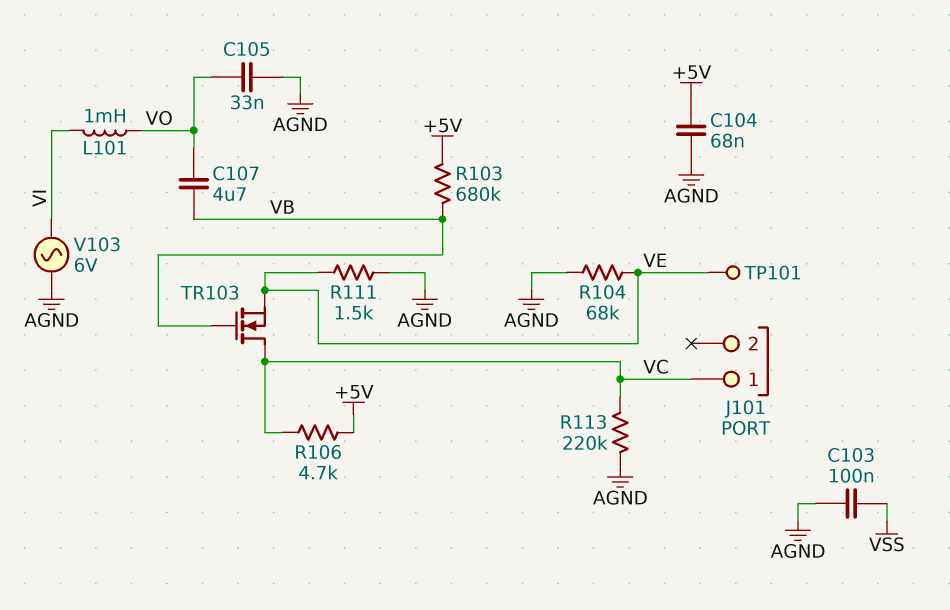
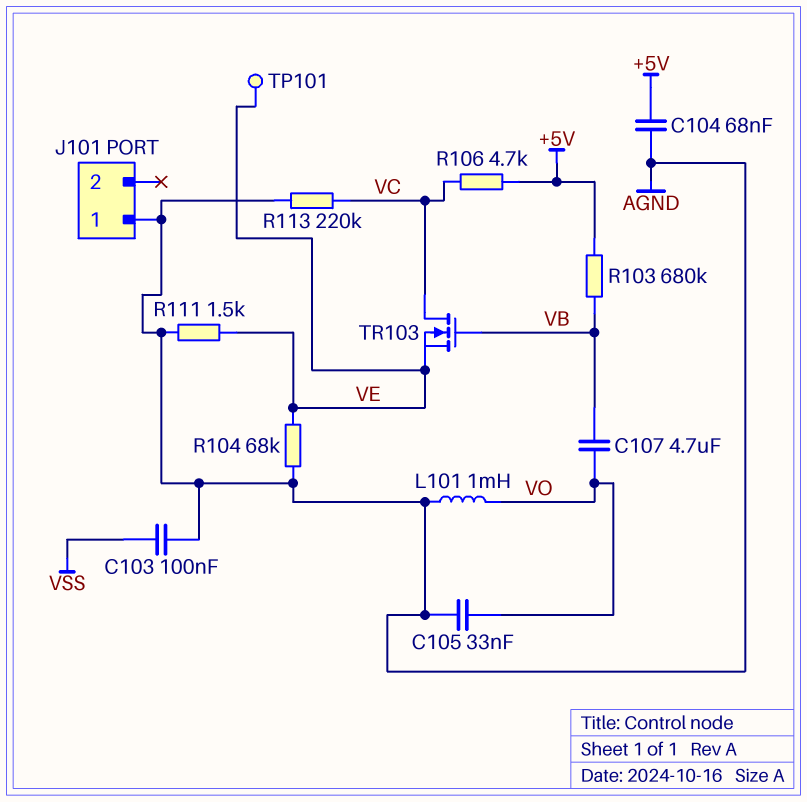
J101 pin 1: VC -> AGND
L101: 1mH (VI, VO) -> 1mH (AGND, VO)
V103: AC 6V (AGND, VI) -> none

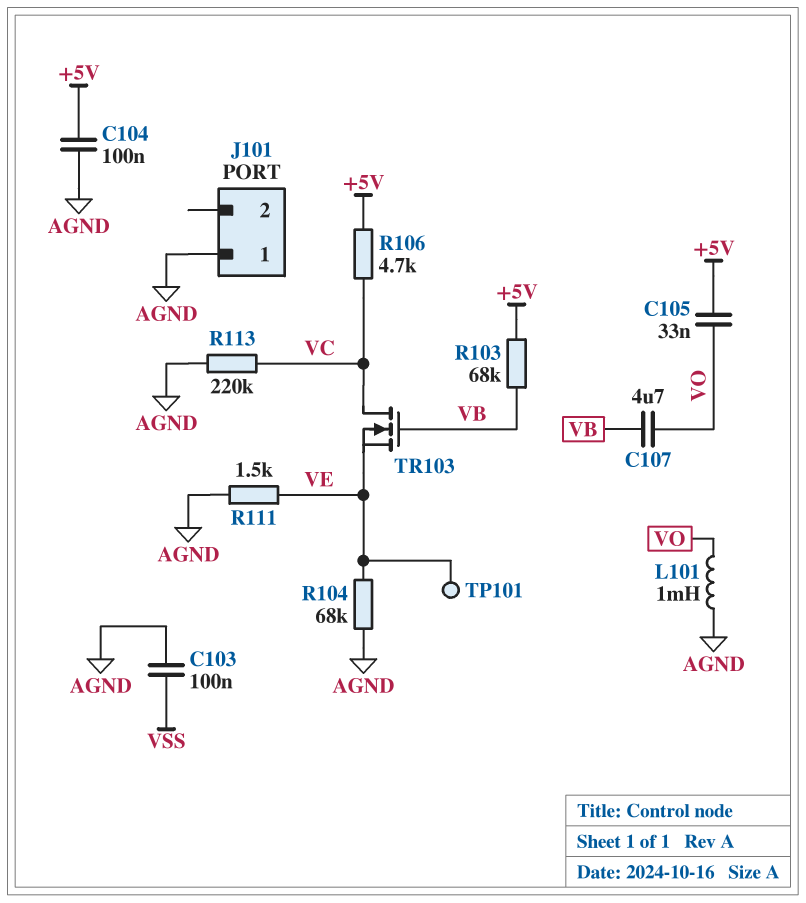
C104: 68nF (+5V, AGND) -> 100nF (+5V, AGND)
C105: 33nF (AGND, VO) -> 33nF (+5V, VO)
R103: 680k (+5V, VB) -> 68k (+5V, VB)

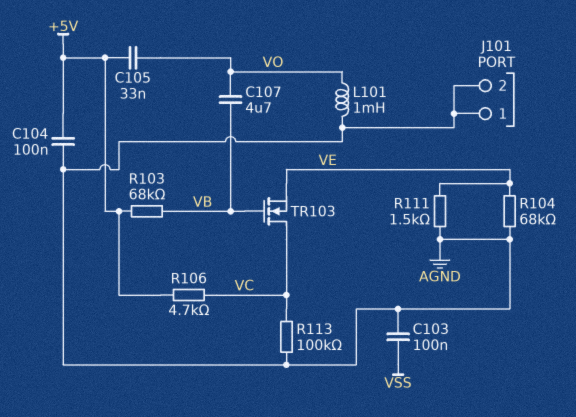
J101 pin 2: none -> AGND
R113: 220k (AGND, VC) -> 100k (AGND, VC)
TP101: test point (VE) -> none

